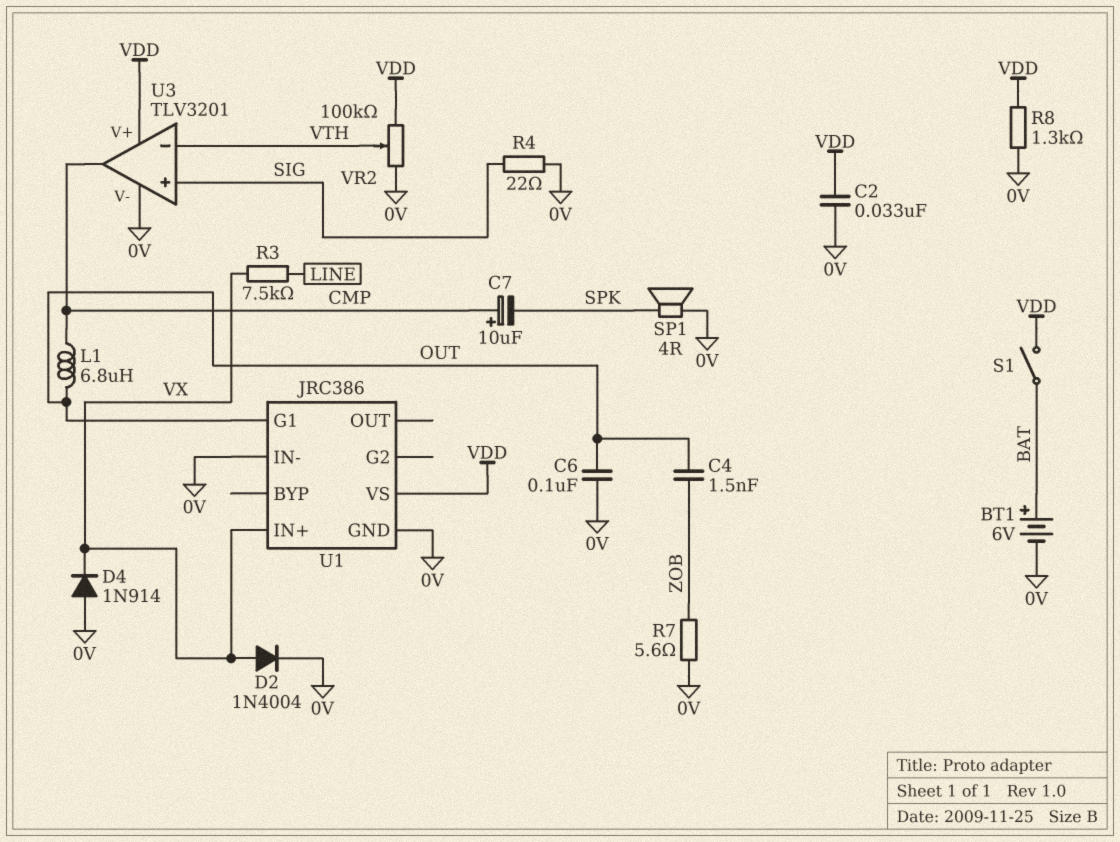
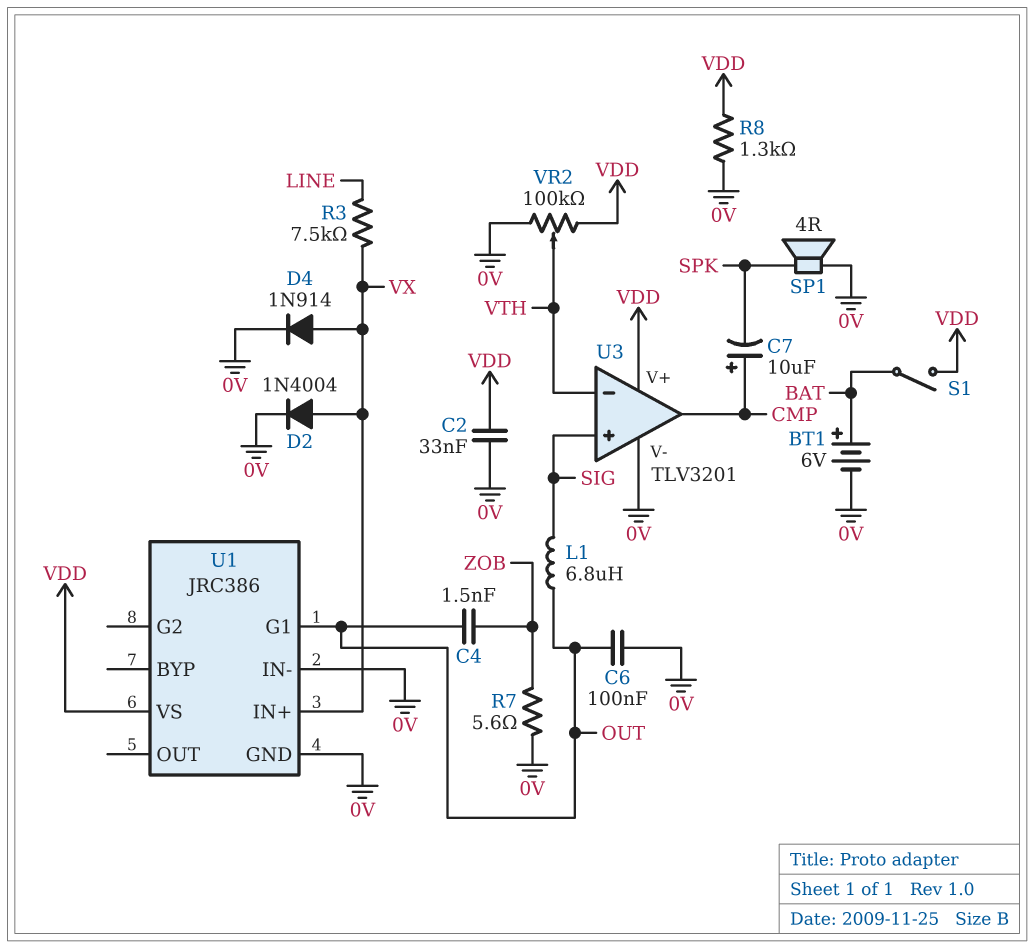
D4: diode 1N914 (A 0V, K VX) -> diode 1N914 (A VX, K 0V)
L1: 6.8uH (CMP, OUT) -> 6.8uH (OUT, SIG)
R4: 22 (0V, SIG) -> none

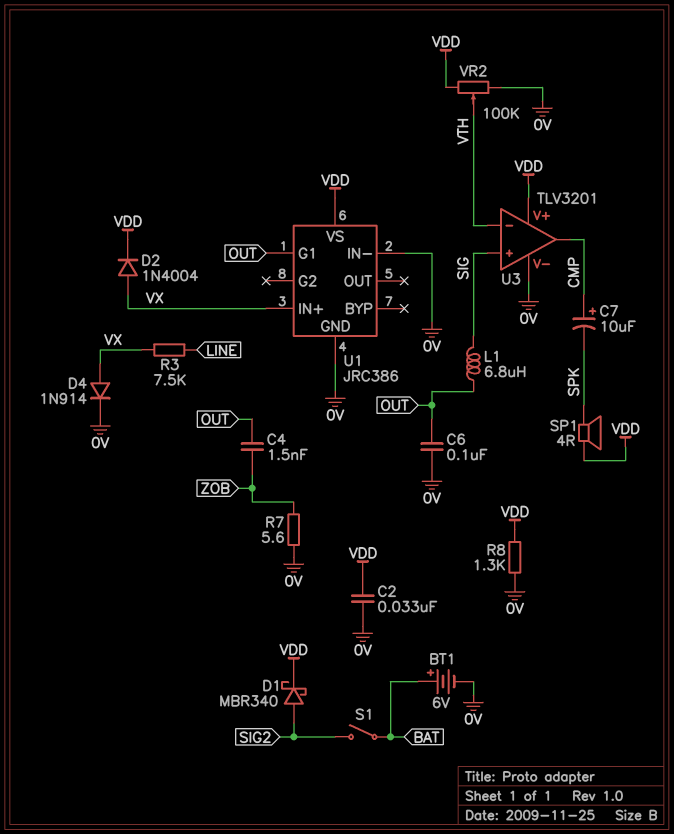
D1: none -> schottky MBR340 (A SIG2, K VDD)
D2: diode 1N4004 (A VX, K 0V) -> diode 1N4004 (A VX, K VDD)
S1: switch (BAT, VDD) -> switch (BAT, SIG2)
SP1: speaker 4R (0V, SPK) -> speaker 4R (SPK, VDD)

